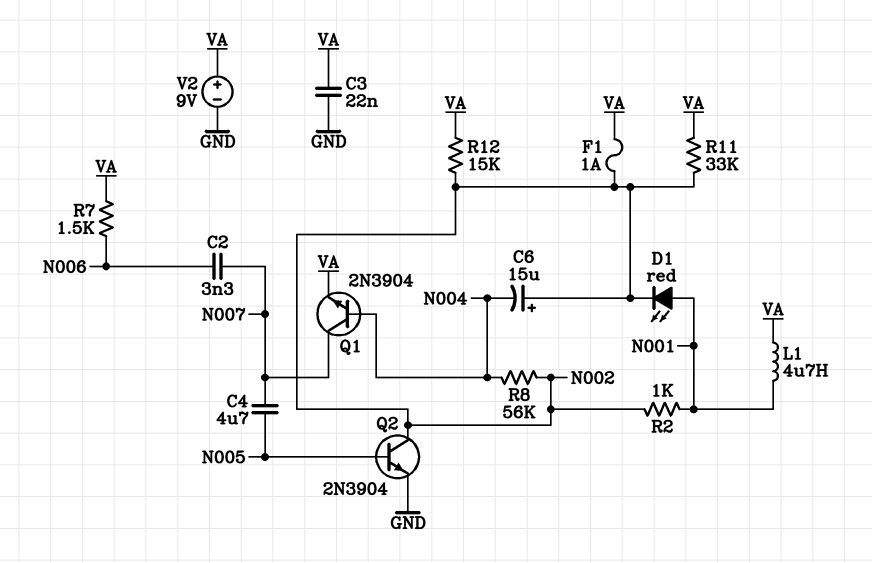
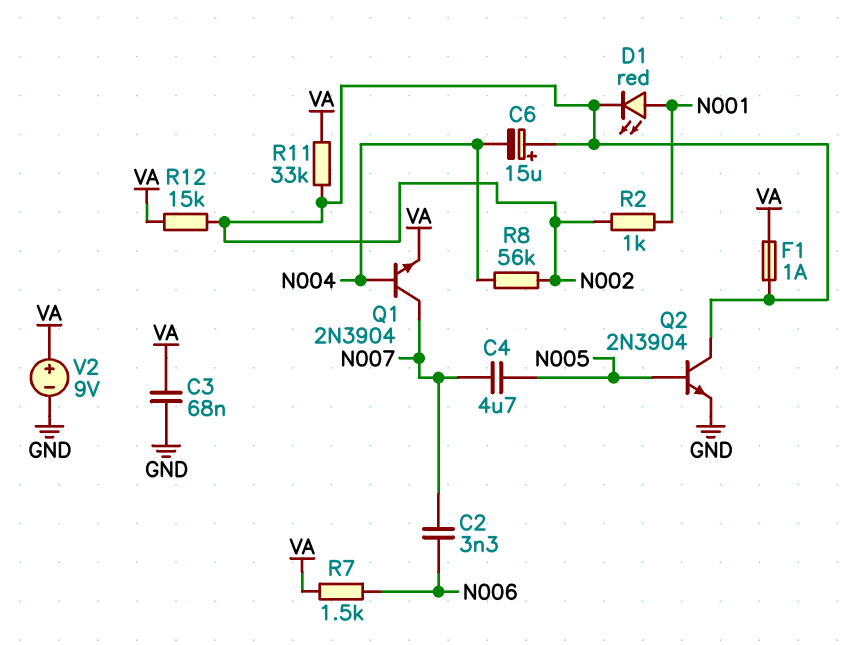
C3: 22nF (GND, VA) -> 68nF (GND, VA)
L1: 4.7uH (N001, VA) -> none

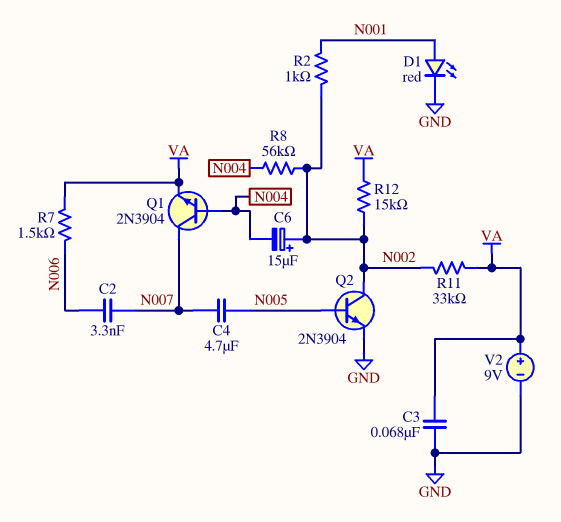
D1: LED red (A N001, K N002) -> LED red (A N001, K GND)
F1: 1A (N002, VA) -> none

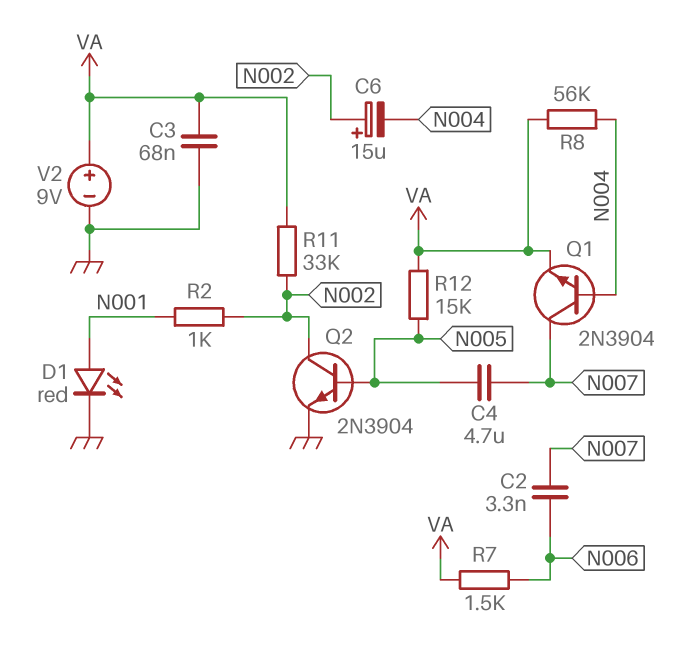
R8: 56k (N002, N004) -> 56k (N004, VA)
R12: 15k (N002, VA) -> 15k (N005, VA)

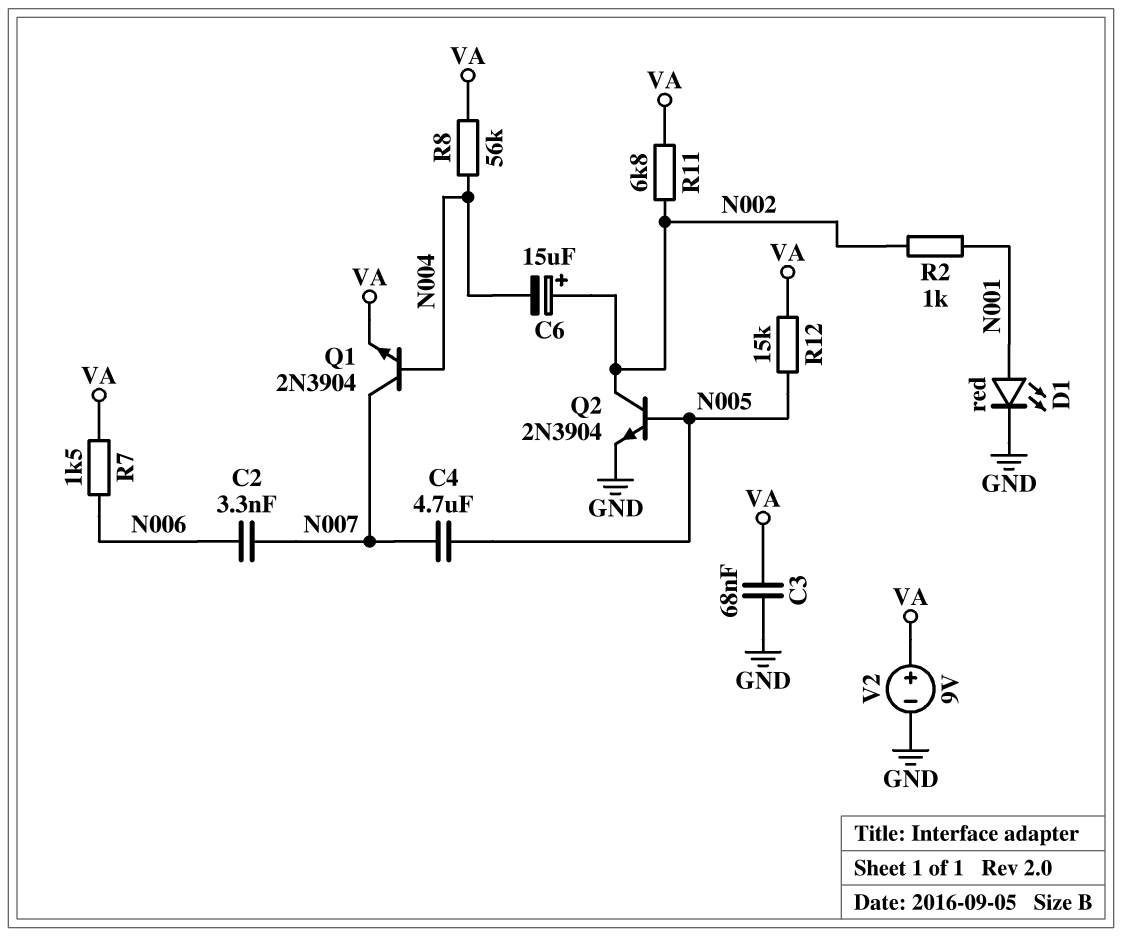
R11: 33k (N002, VA) -> 6.8k (N002, VA)

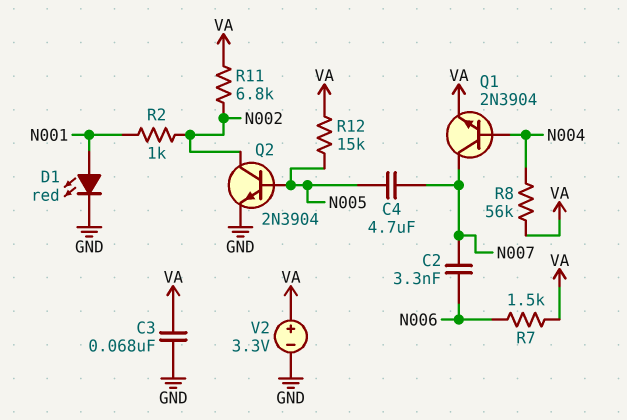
C6: 15uF (plus N002, minus N004) -> none
V2: 9V (plus VA, minus GND) -> 3.3V (plus VA, minus GND)

